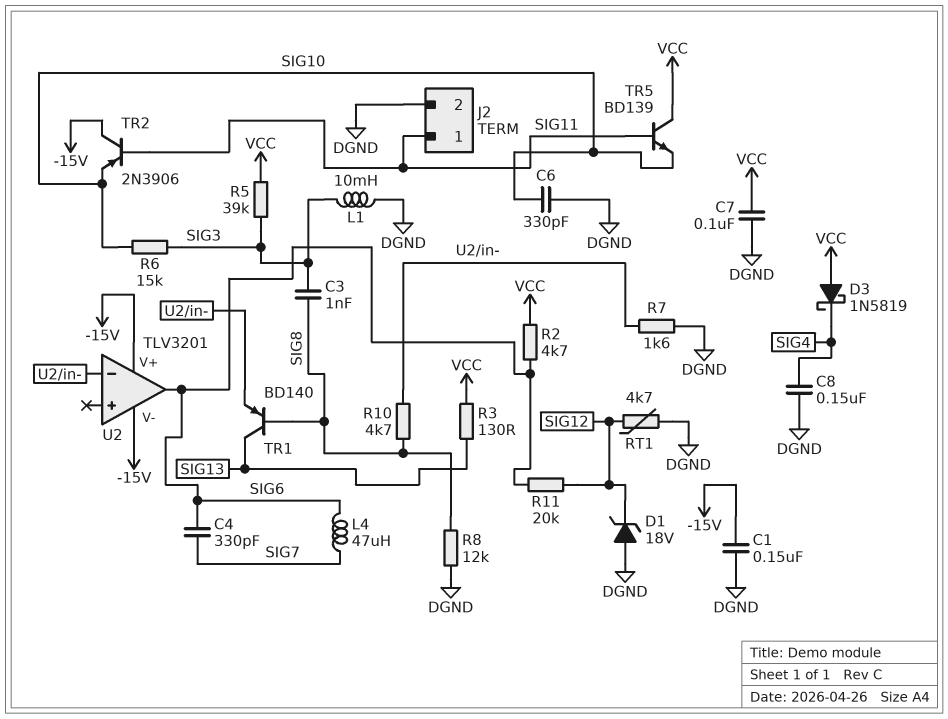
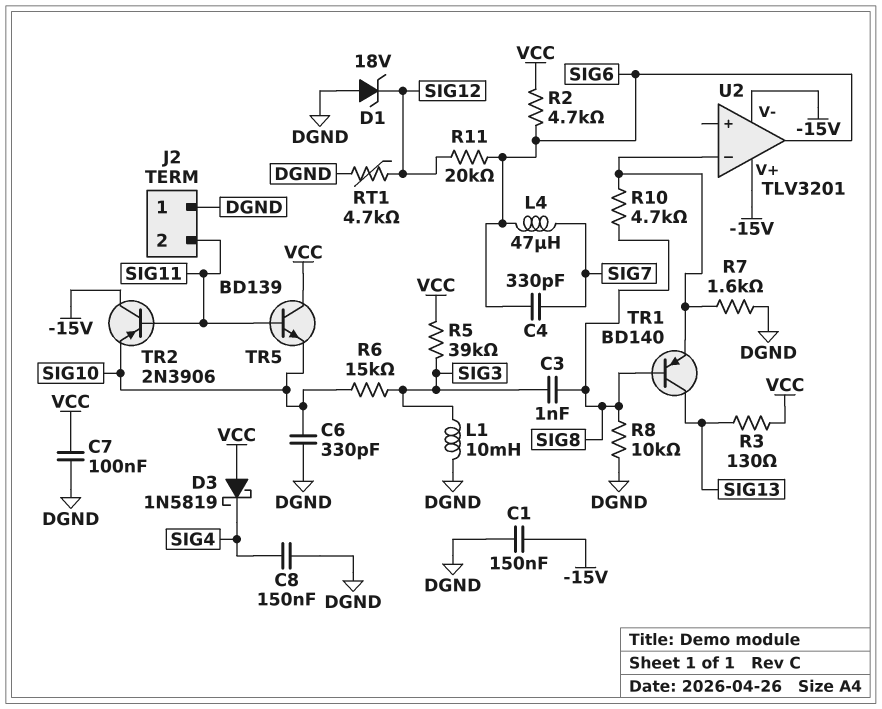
J2 pin 1: SIG11 -> DGND
J2 pin 2: DGND -> SIG11
R8: 12k (DGND, SIG8) -> 10k (DGND, SIG8)

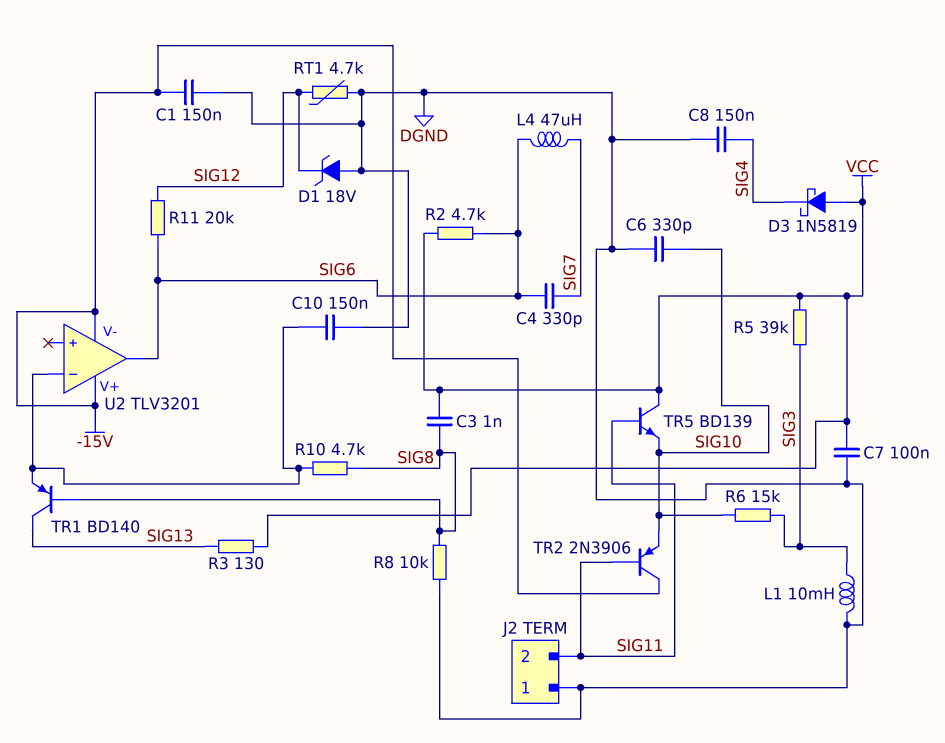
C3: 1nF (SIG3, SIG8) -> 1nF (SIG8, VCC)
C10: none -> 150nF (DGND, U2/in-)
R7: 1.6k (DGND, U2/in-) -> none

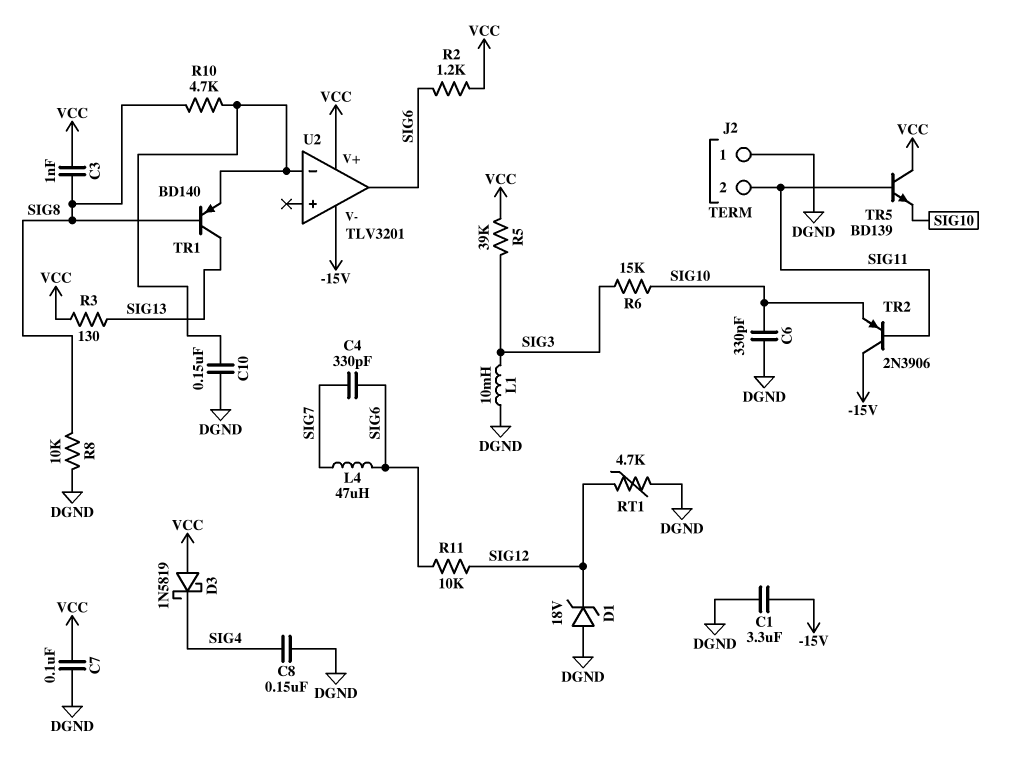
C1: 150nF (-15V, DGND) -> 3.3uF (-15V, DGND)
R2: 4.7k (SIG6, VCC) -> 1.2k (SIG6, VCC)
R11: 20k (SIG6, SIG12) -> 10k (SIG6, SIG12)
U2 pin V+: -15V -> VCC

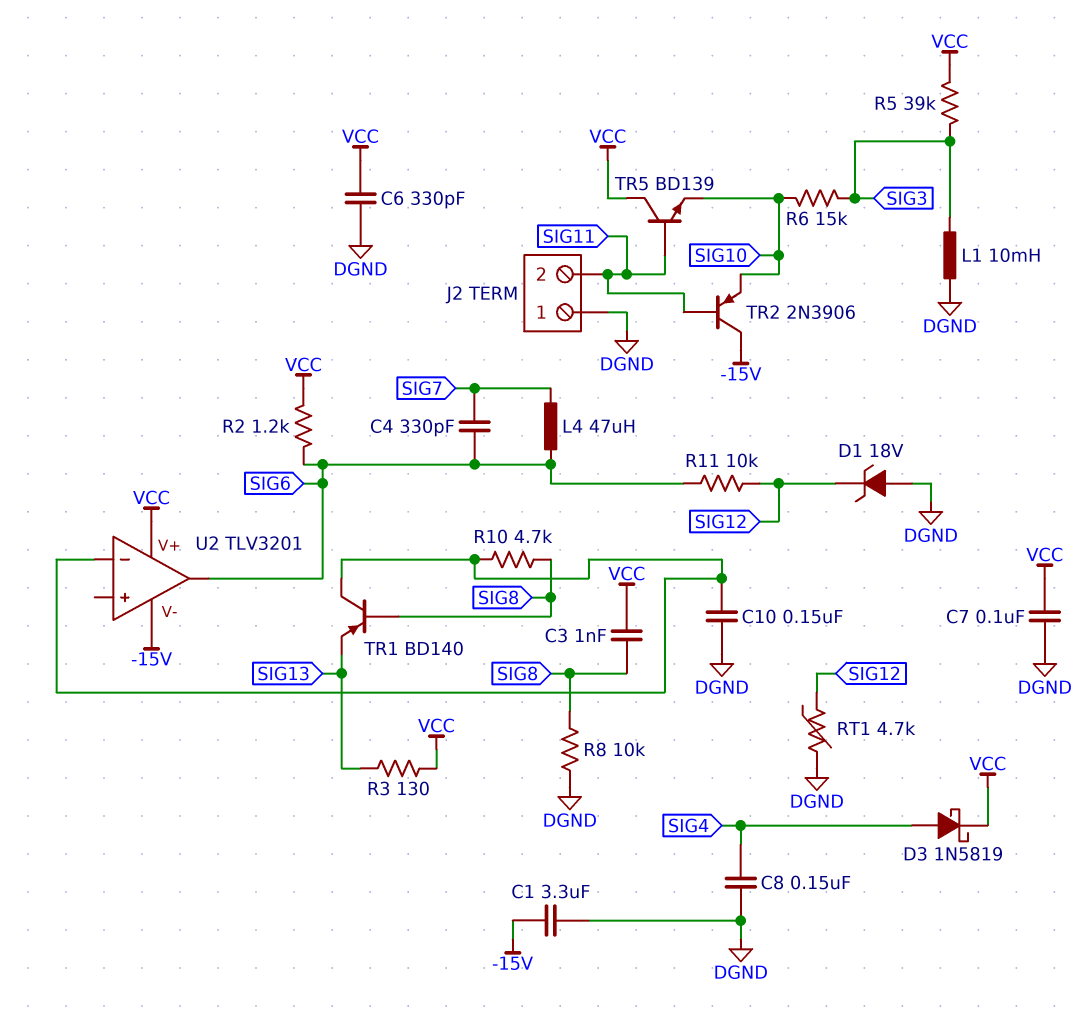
C6: 330pF (DGND, SIG10) -> 330pF (DGND, VCC)
D3: schottky 1N5819 (A VCC, K SIG4) -> schottky 1N5819 (A SIG4, K VCC)
TR1: PNP BD140 (B SIG8, C SIG13, E U2/in-) -> PNP BD140 (B SIG8, C U2/in-, E SIG13)

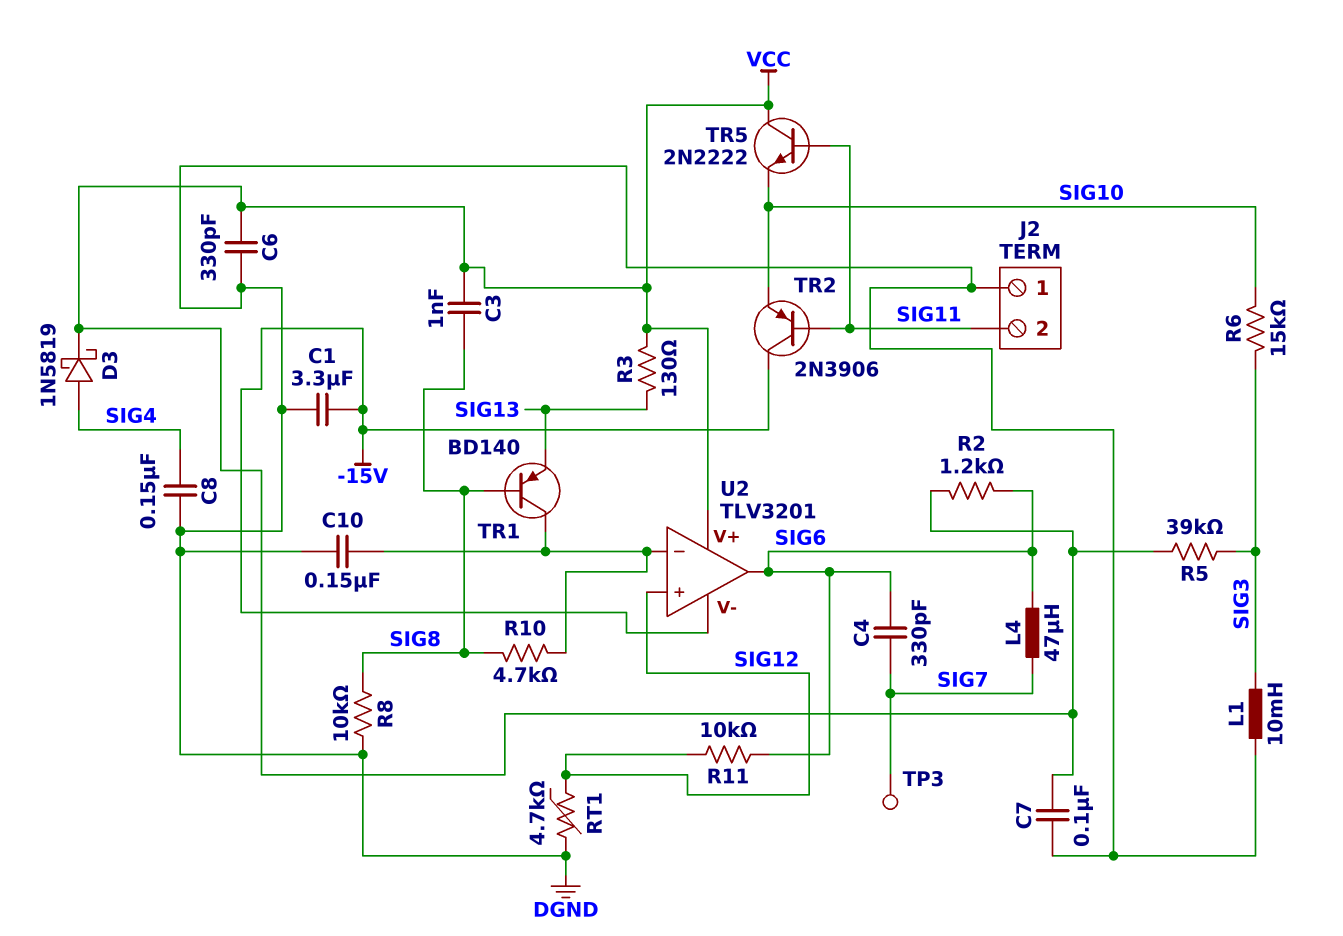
D1: zener 18V (A DGND, K SIG12) -> none
TP3: none -> test point (SIG7)
TR5: NPN BD139 (B SIG11, C VCC, E SIG10) -> NPN 2N2222 (B SIG11, C VCC, E SIG10)
U2 pin in+: none -> SIG12

